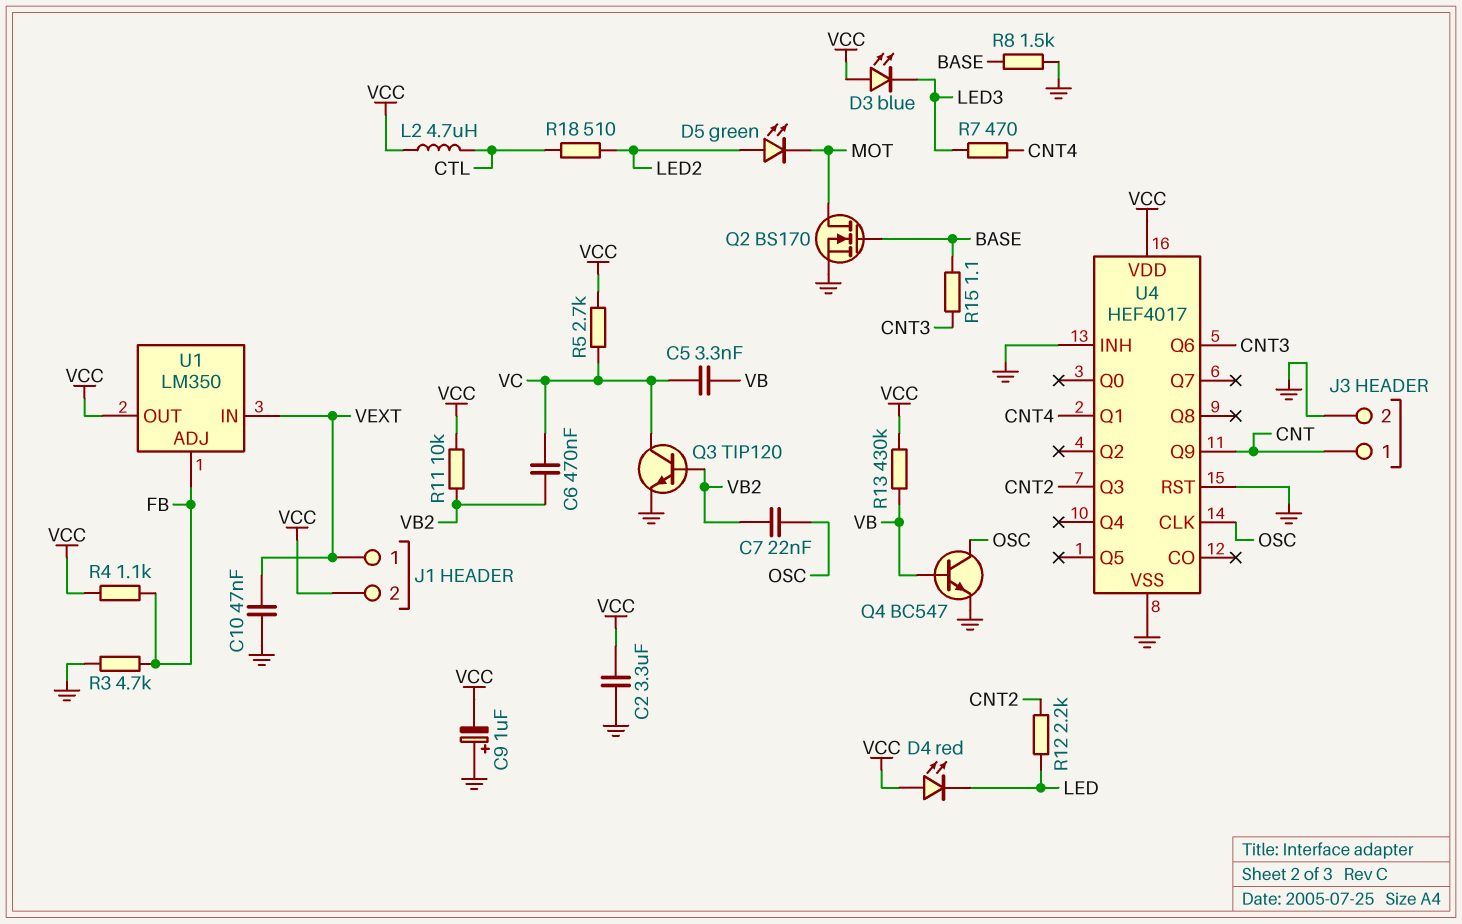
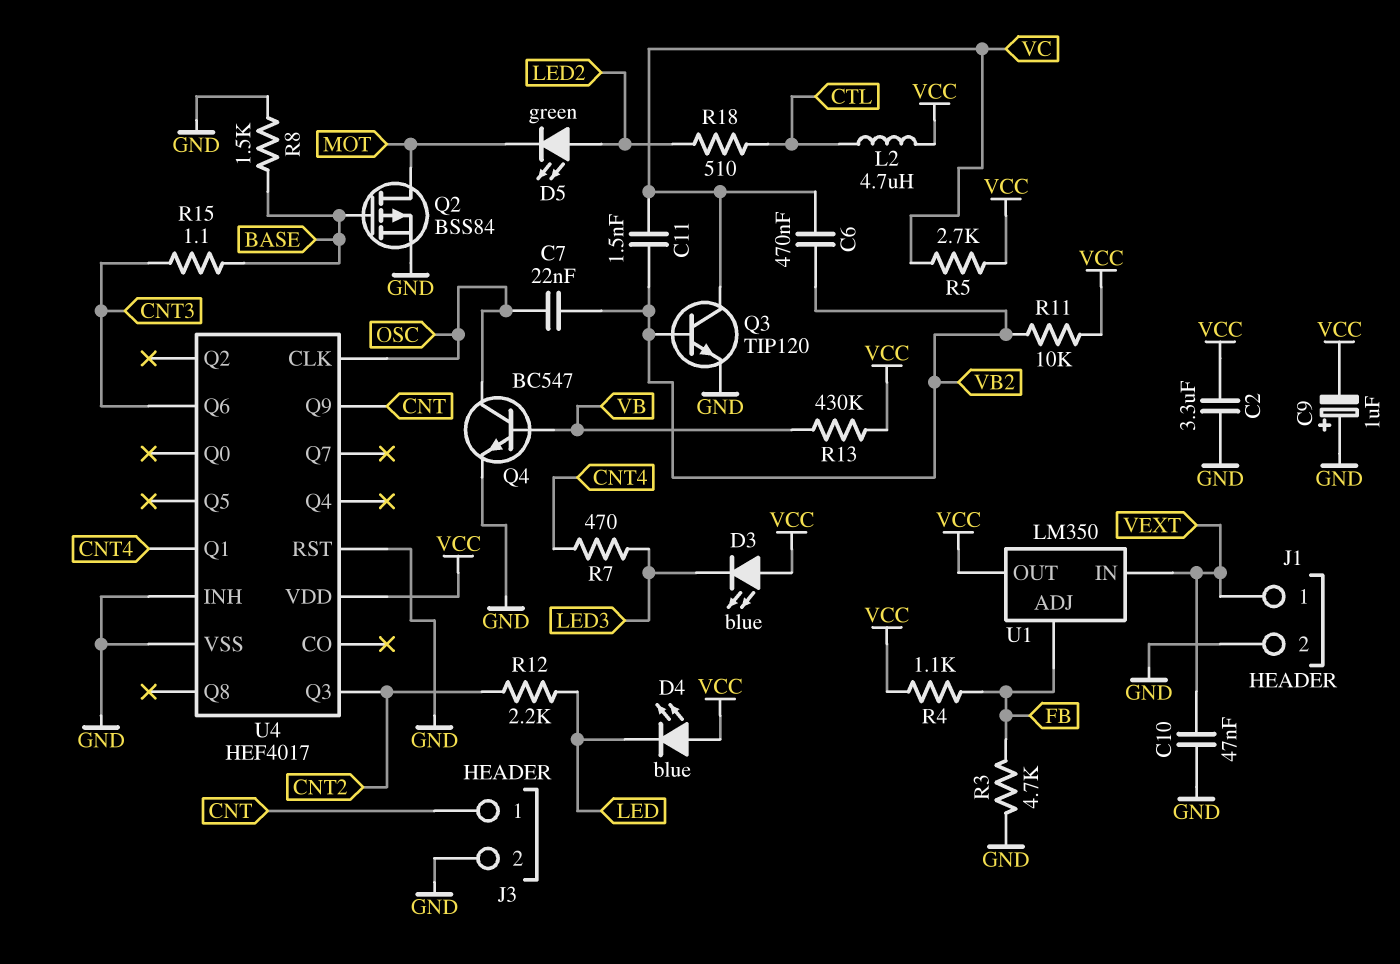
C5: 3.3nF (VB, VC) -> none
C11: none -> 1.5nF (VB2, VC)
D4: LED red (A VCC, K LED) -> LED blue (A VCC, K LED)
J1 pin 2: VCC -> GND
Q2: NMOS BS170 (G BASE, D MOT, S GND) -> PMOS BSS84 (G BASE, D MOT, S GND)

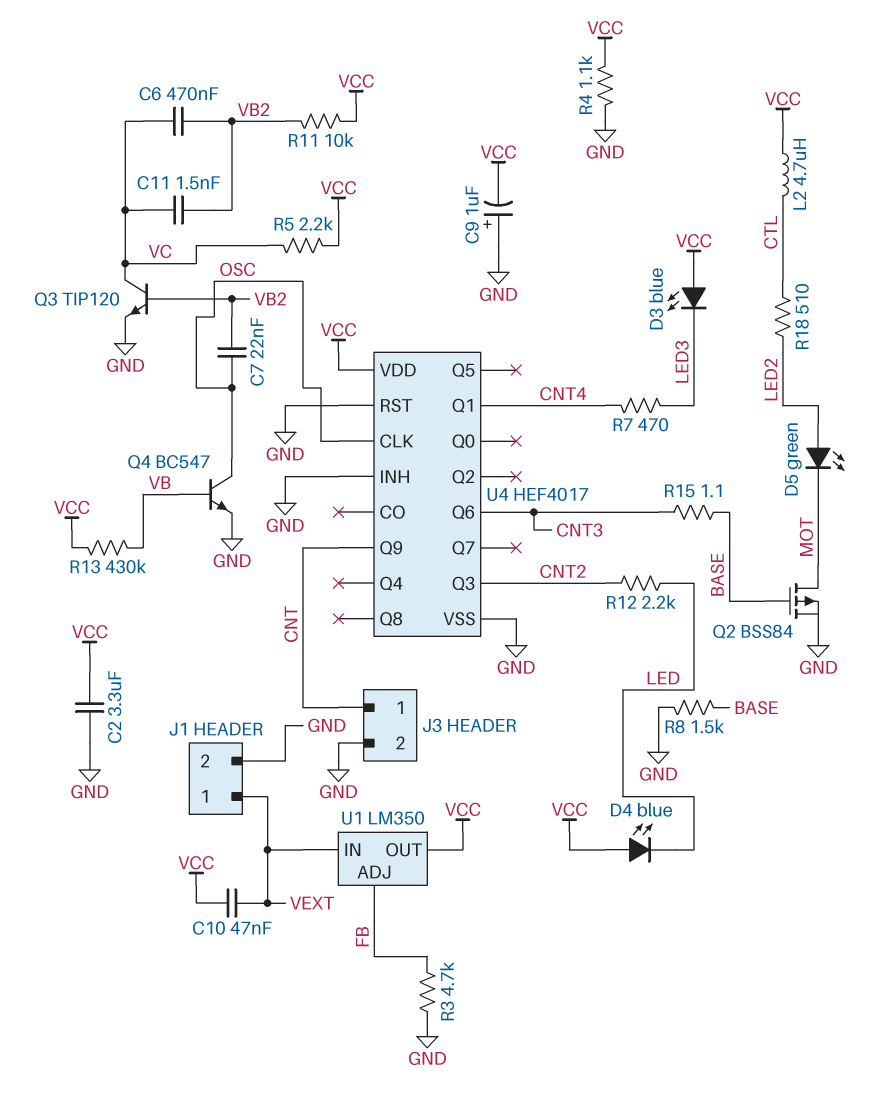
C10: 47nF (GND, VEXT) -> 47nF (VCC, VEXT)
R4: 1.1k (FB, VCC) -> 1.1k (GND, VCC)
R5: 2.7k (VC, VCC) -> 2.2k (VC, VCC)

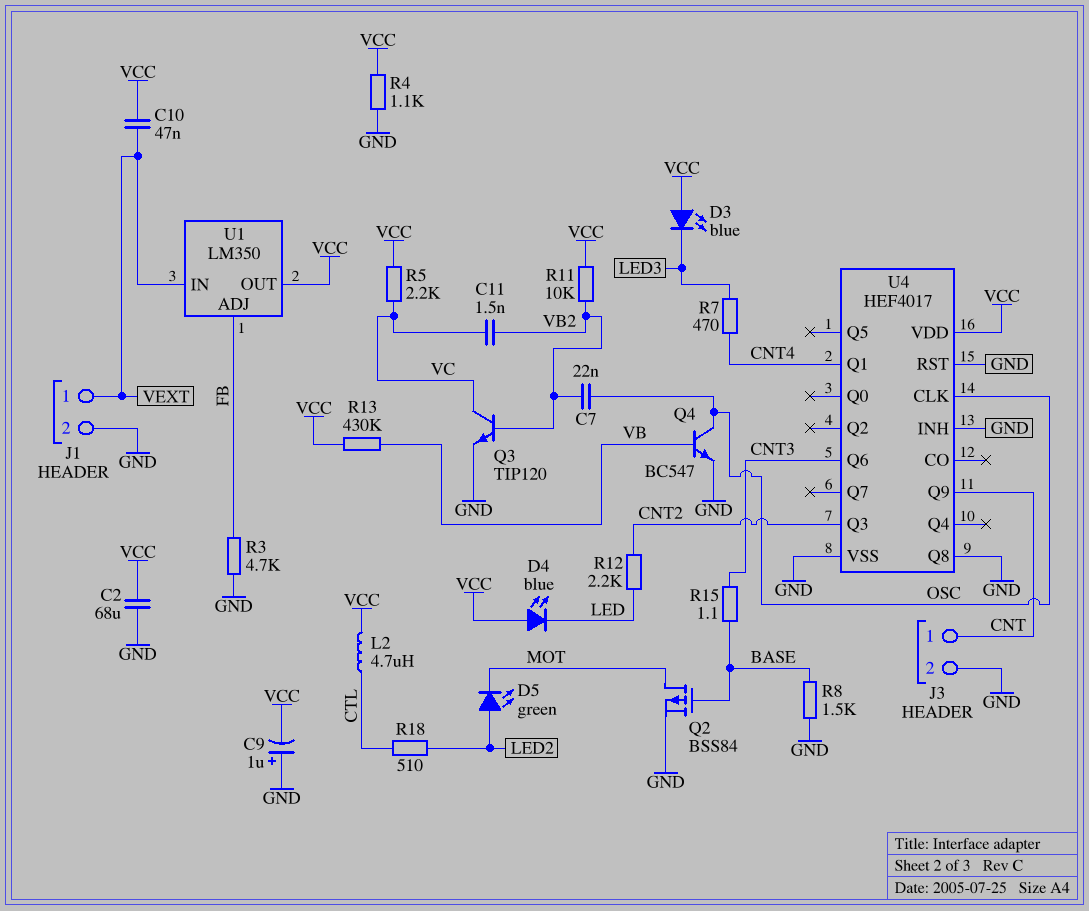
C2: 3.3uF (GND, VCC) -> 68uF (GND, VCC)
C6: 470nF (VB2, VC) -> none
U4 pin Q8: none -> GND

